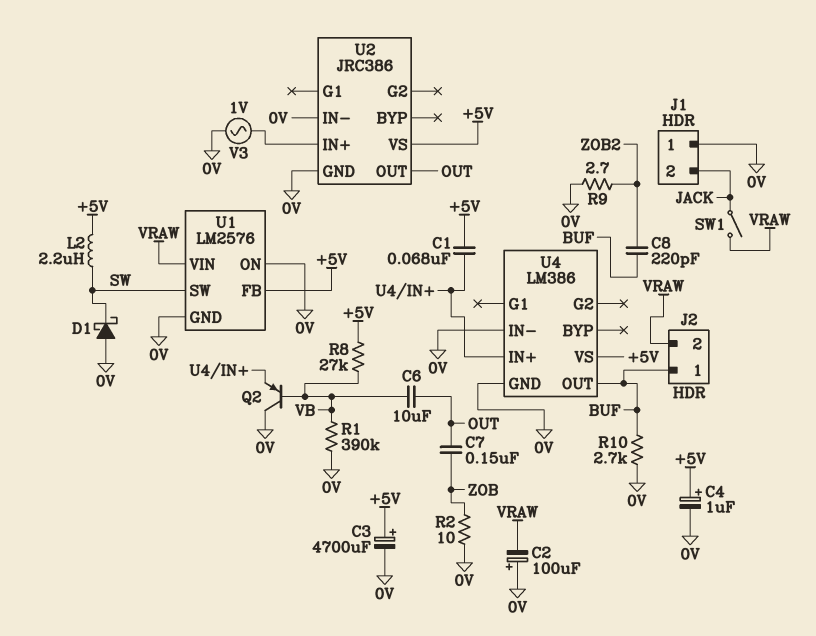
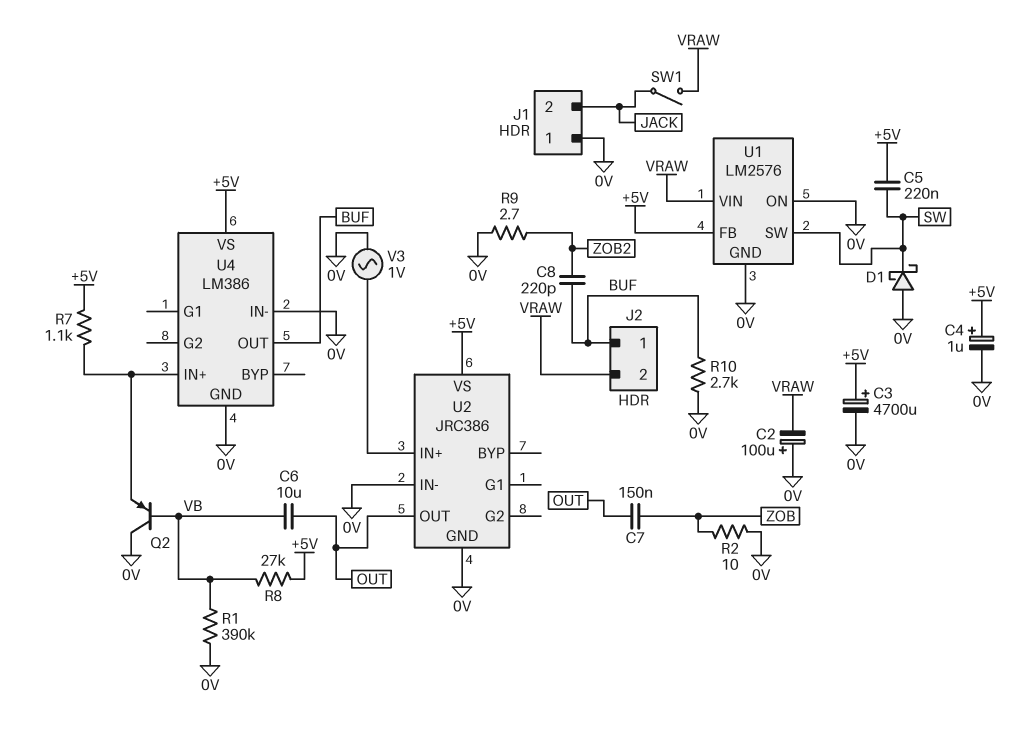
C1: 68nF (+5V, U4/IN+) -> none
C5: none -> 220nF (+5V, SW)
L2: 2.2uH (+5V, SW) -> none
R7: none -> 1.1k (+5V, U4/IN+)

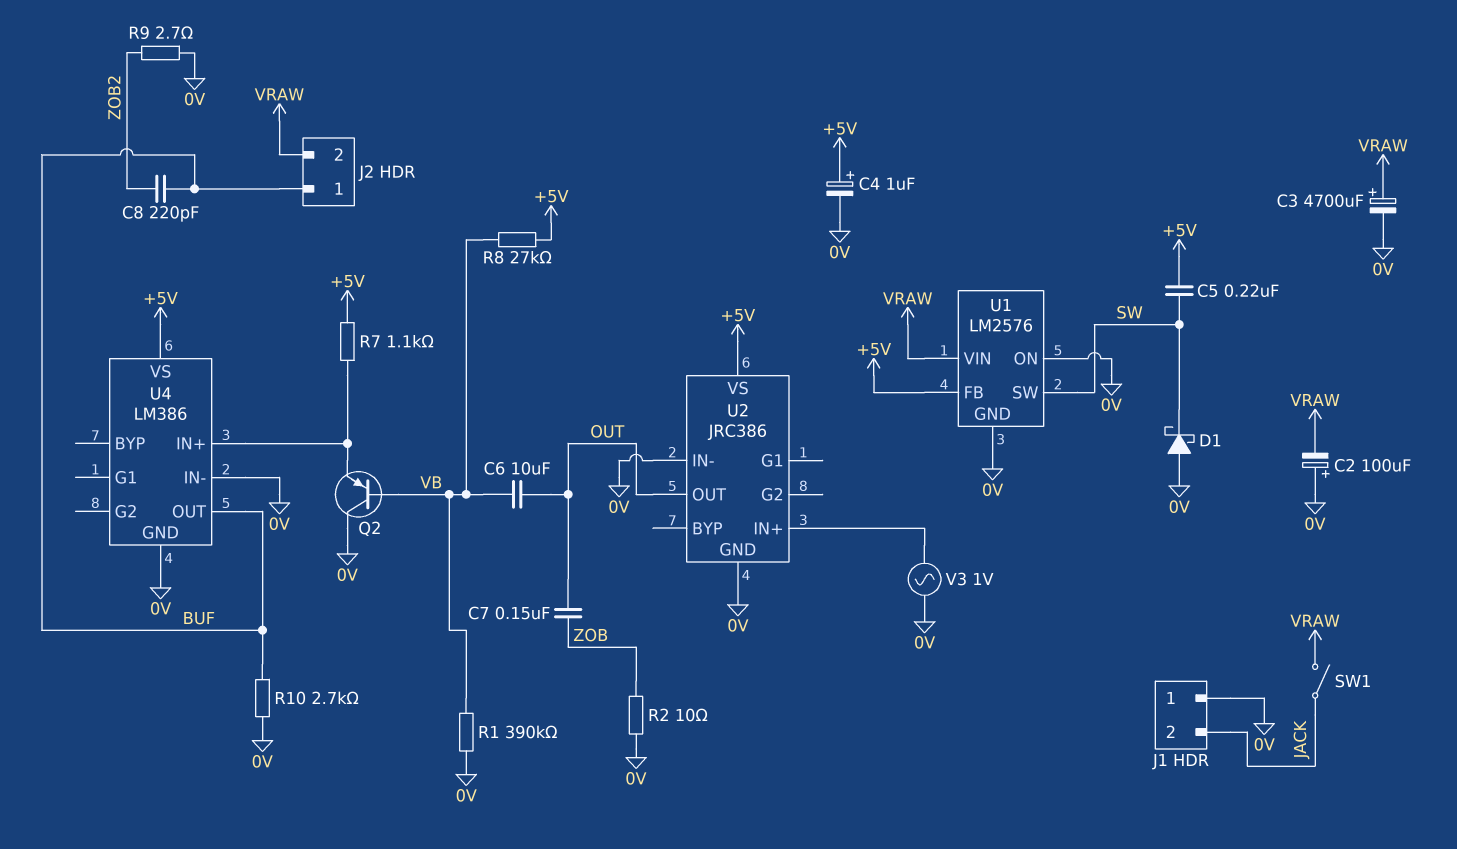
C3: 4700uF (plus +5V, minus 0V) -> 4700uF (plus VRAW, minus 0V)

